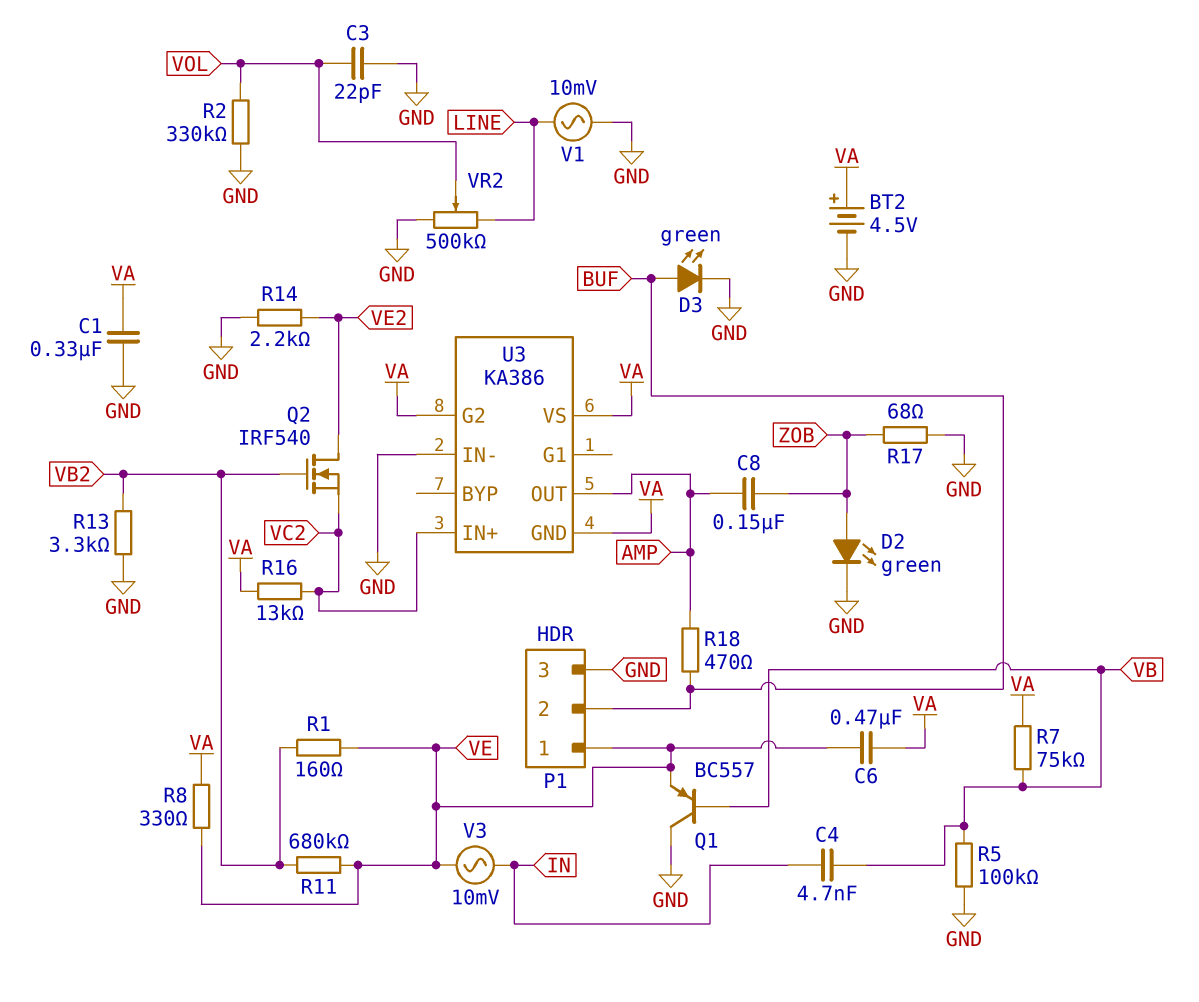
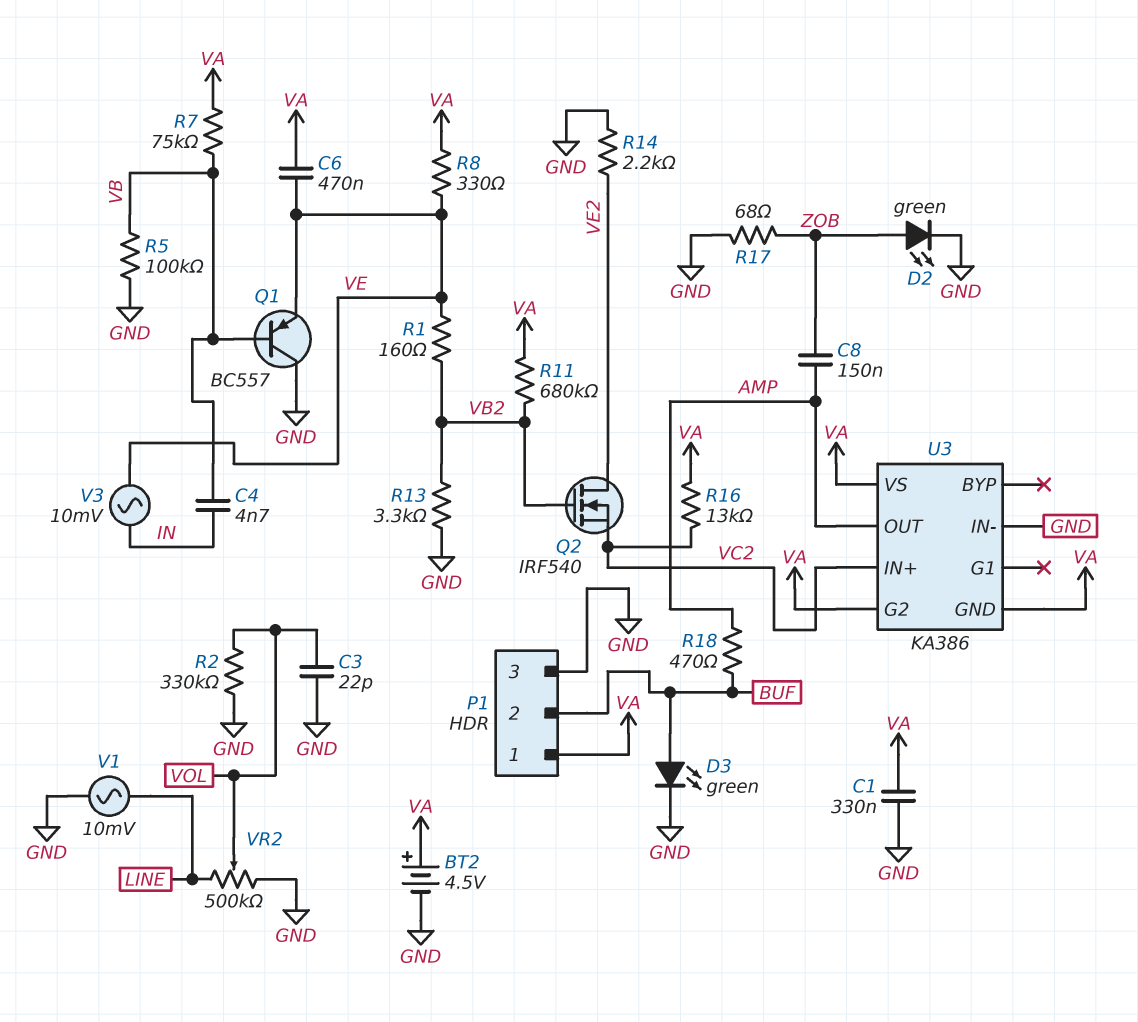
P1 pin 1: VE -> VA
R11: 680k (VB2, VE) -> 680k (VA, VB2)

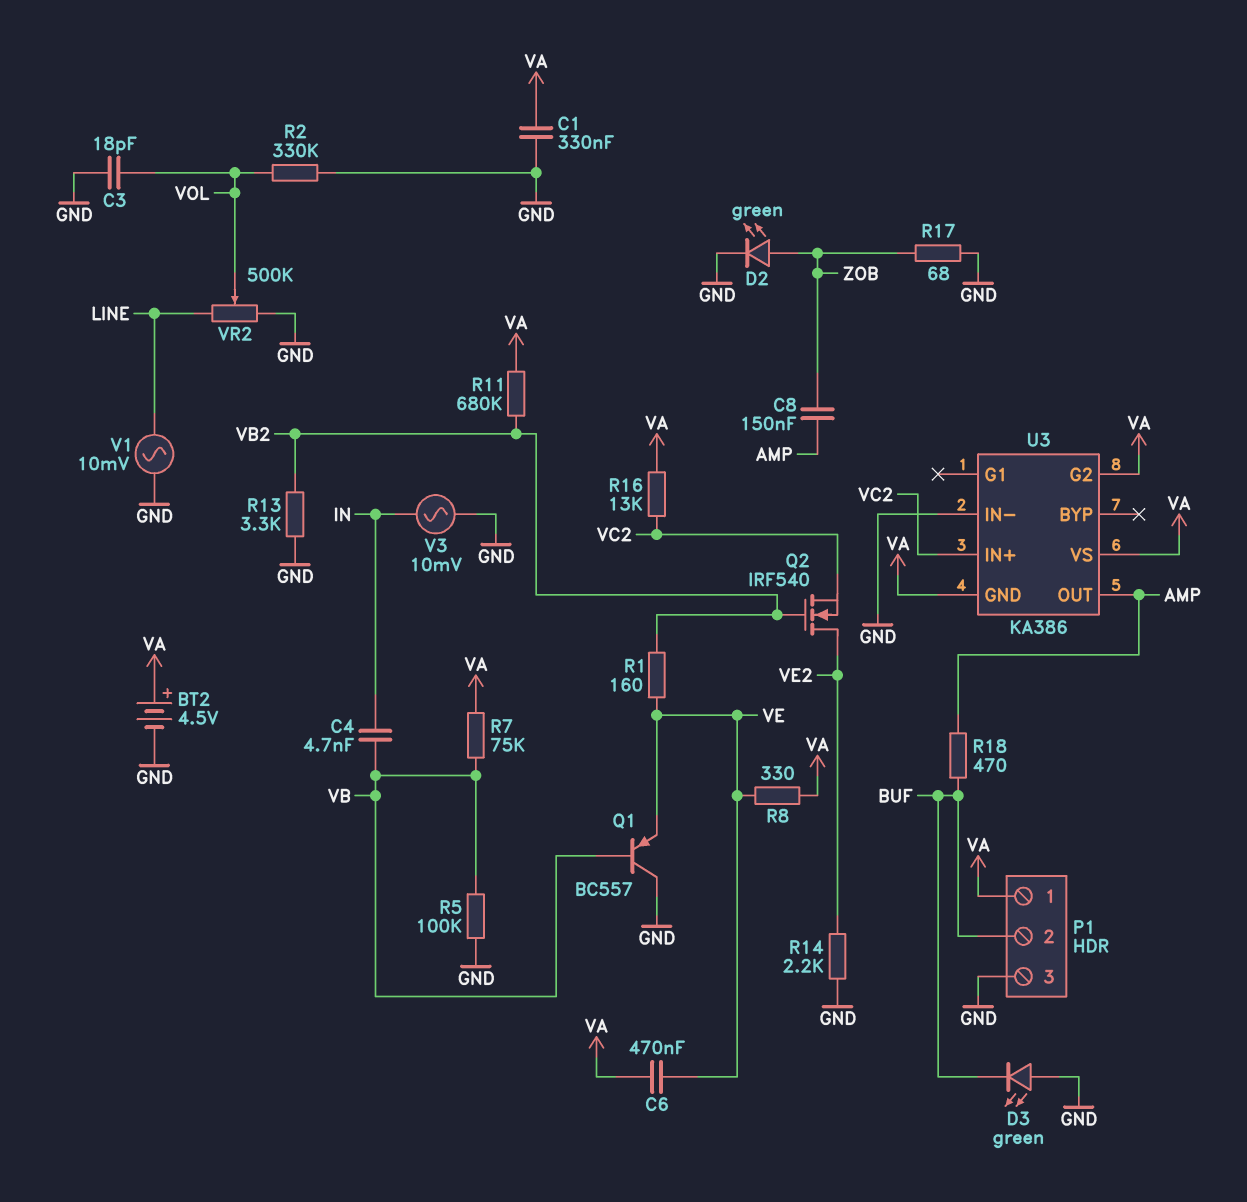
C3: 22pF (GND, VOL) -> 18pF (GND, VOL)
D3: LED green (A BUF, K GND) -> LED green (A GND, K BUF)
V3: AC 10mV (IN, VE) -> AC 10mV (GND, IN)

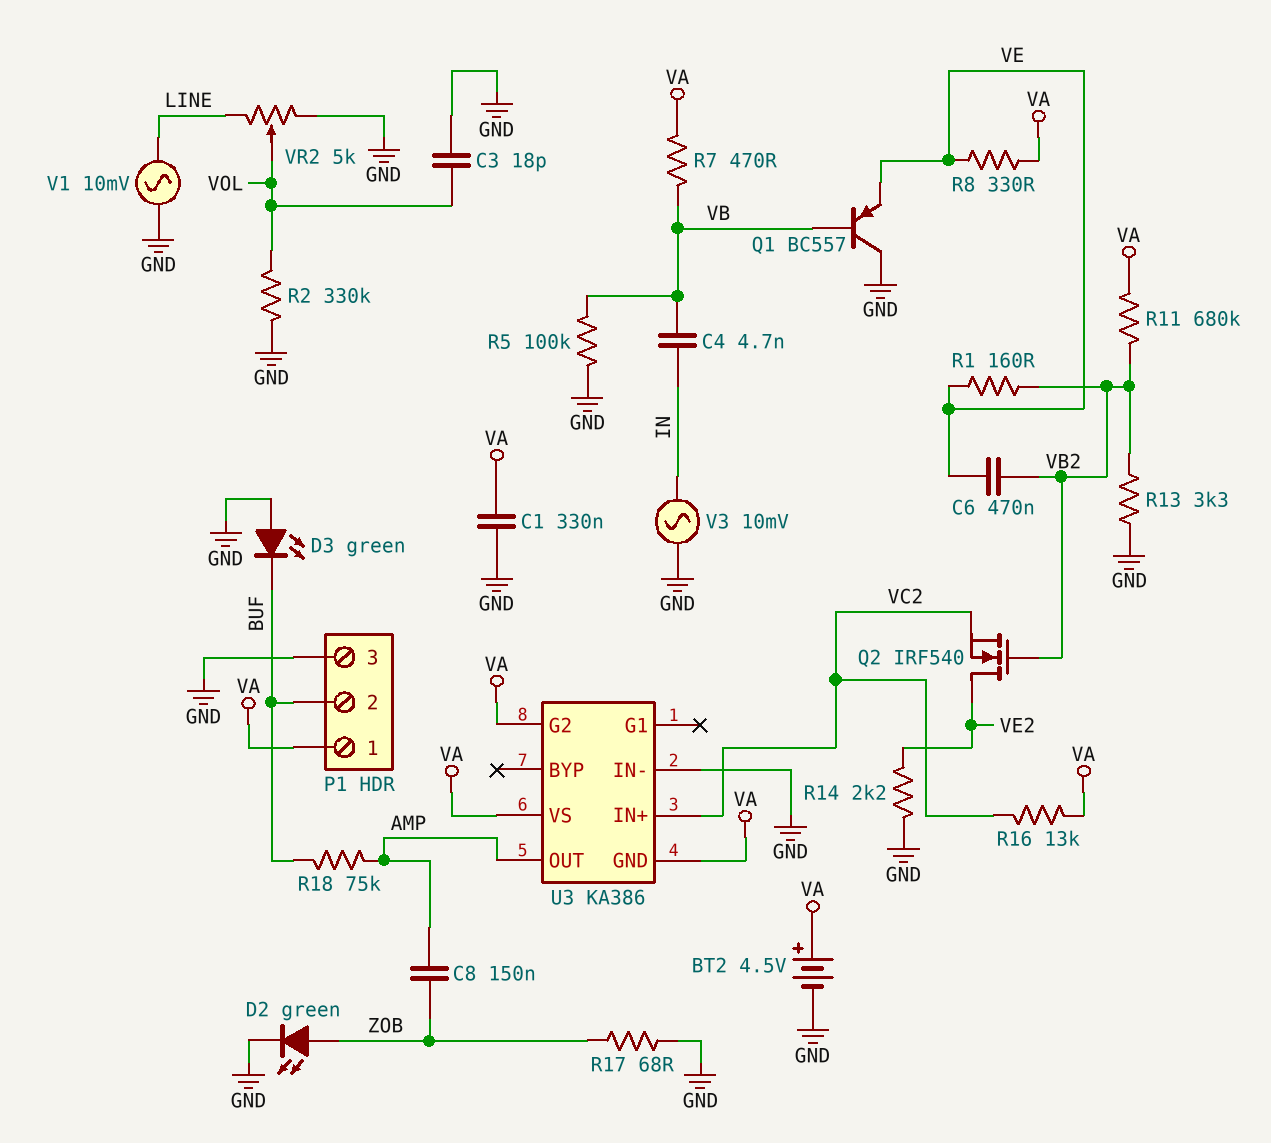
C6: 470nF (VA, VE) -> 470nF (VB2, VE)
R7: 75k (VA, VB) -> 470 (VA, VB)
R18: 470 (AMP, BUF) -> 75k (AMP, BUF)
VR2: 500k (GND, LINE, wiper VOL) -> 5k (GND, LINE, wiper VOL)

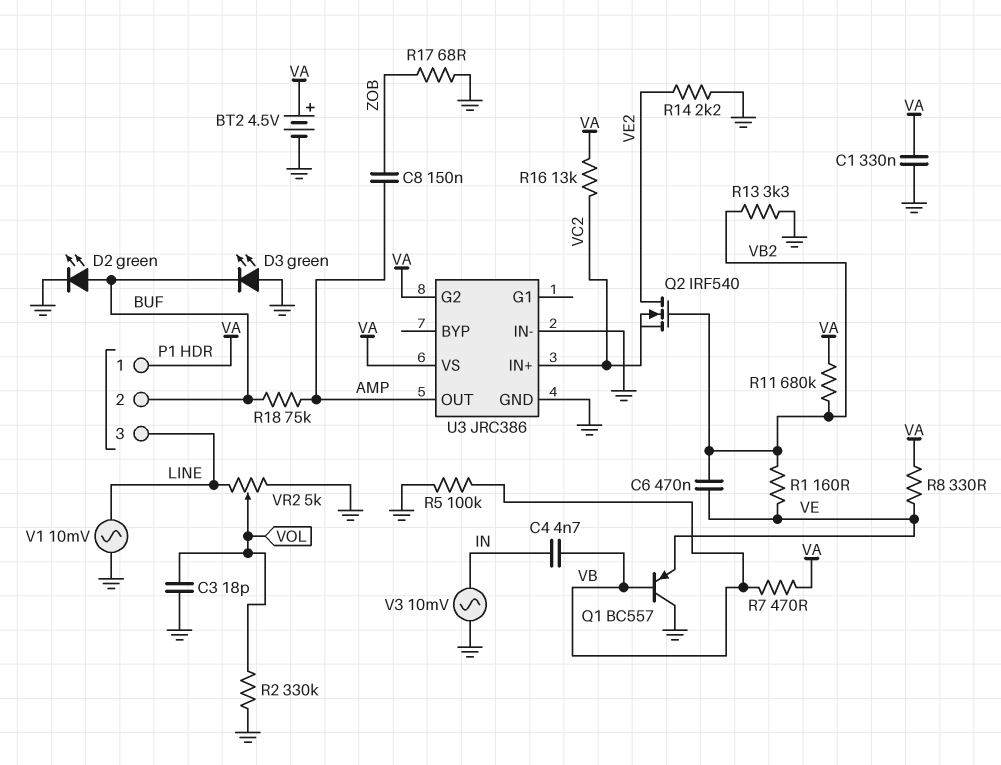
D2: LED green (A ZOB, K GND) -> LED green (A BUF, K GND)
P1 pin 3: GND -> LINE
U3: KA386 -> JRC386
U3 pin GND: VA -> GND

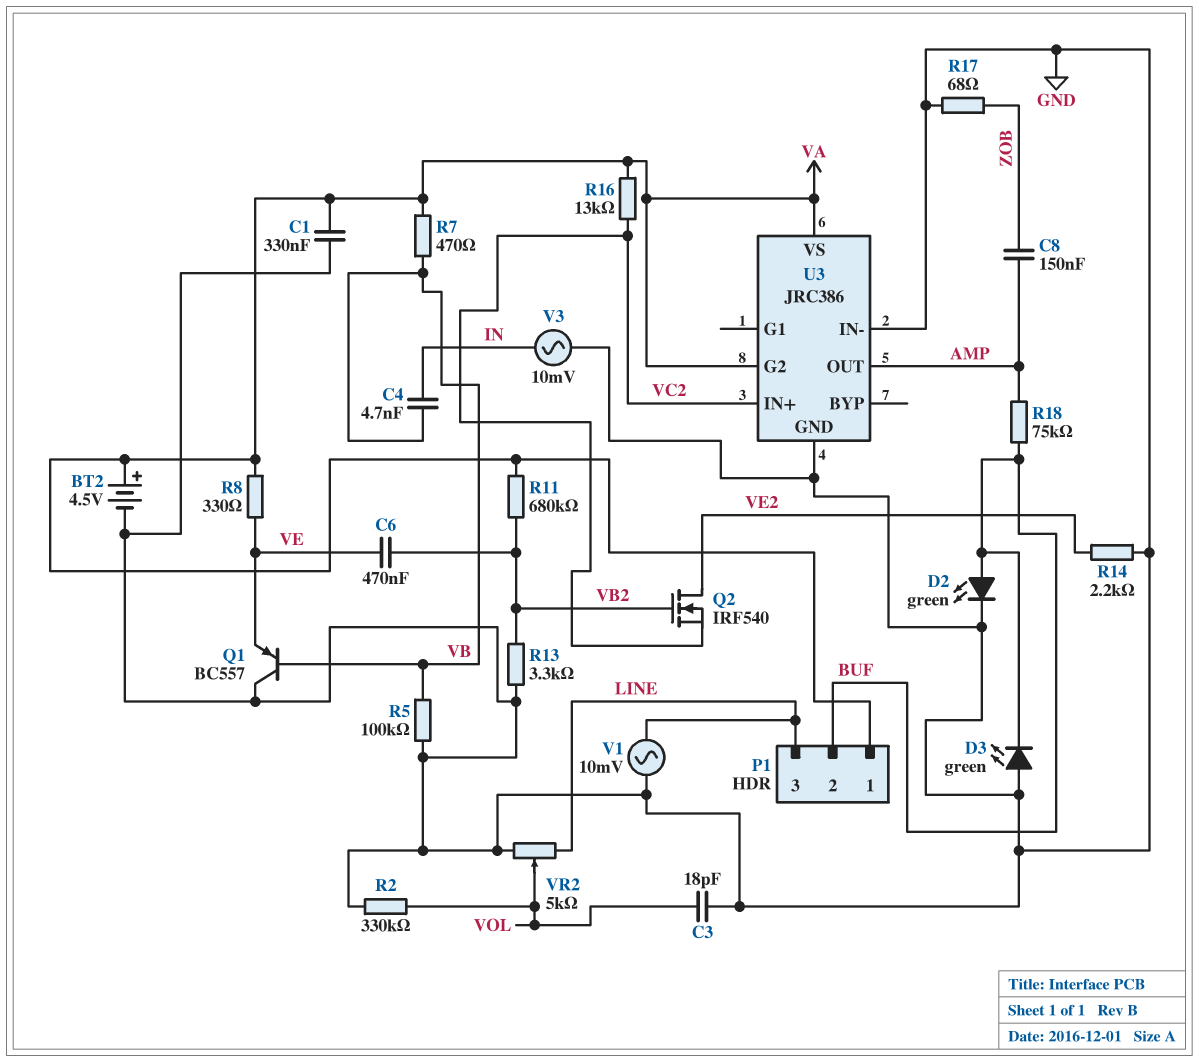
R1: 160 (VB2, VE) -> none

